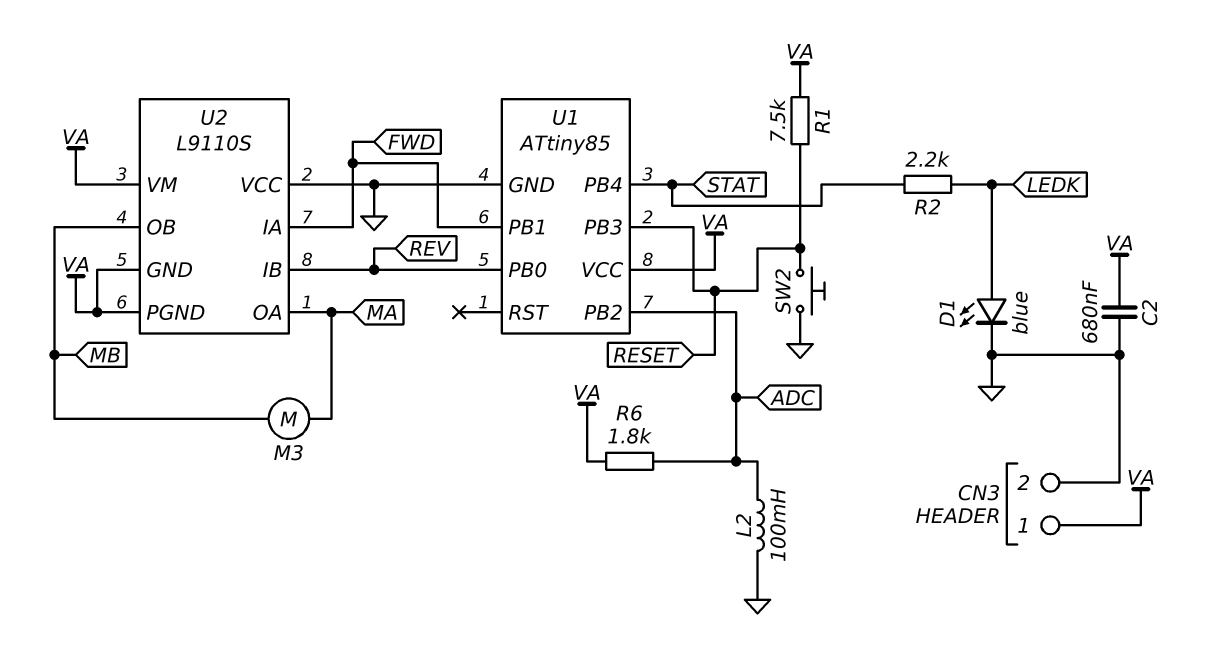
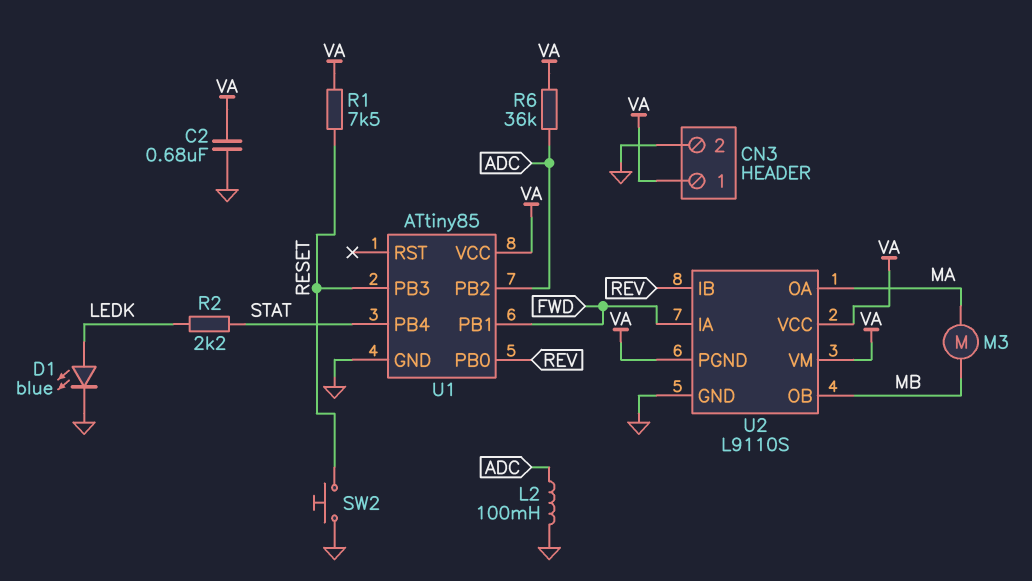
R6: 1.8k (ADC, VA) -> 36k (ADC, VA)
U2 pin GND: VA -> GND
U2 pin VCC: GND -> VA

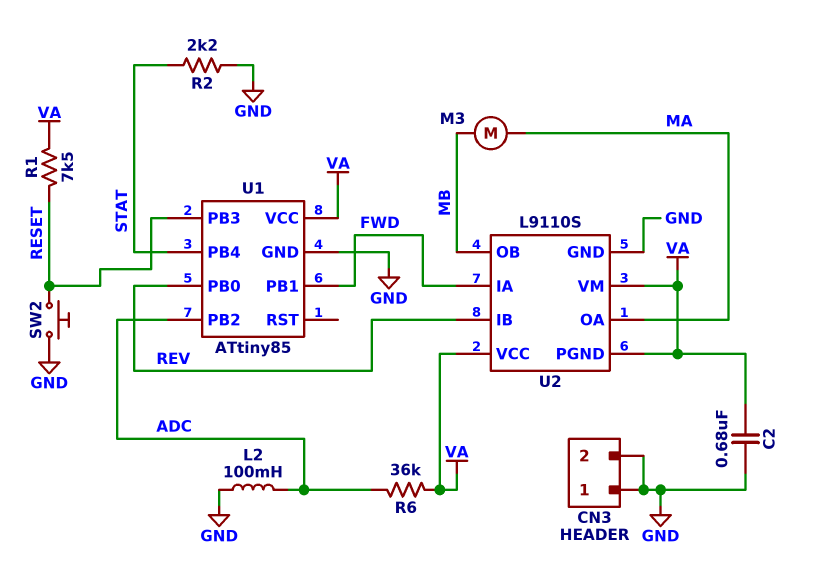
CN3 pin 1: VA -> GND
D1: LED blue (A LEDK, K GND) -> none
R2: 2.2k (LEDK, STAT) -> 2.2k (GND, STAT)

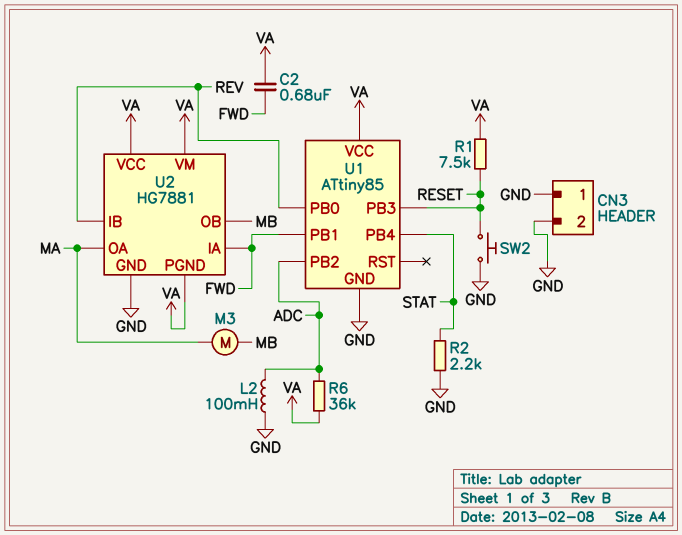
C2: 680nF (GND, VA) -> 680nF (FWD, VA)
U2: L9110S -> HG7881

